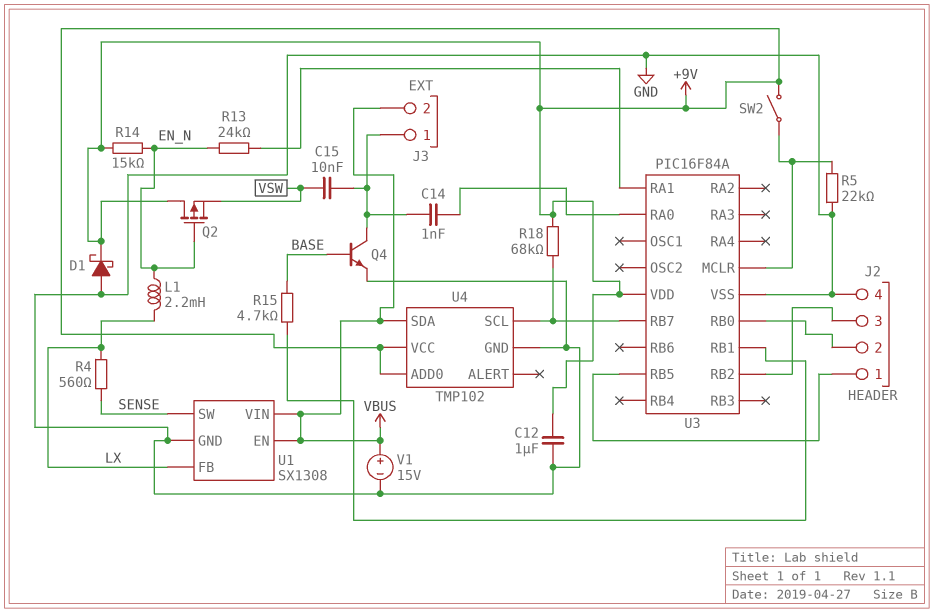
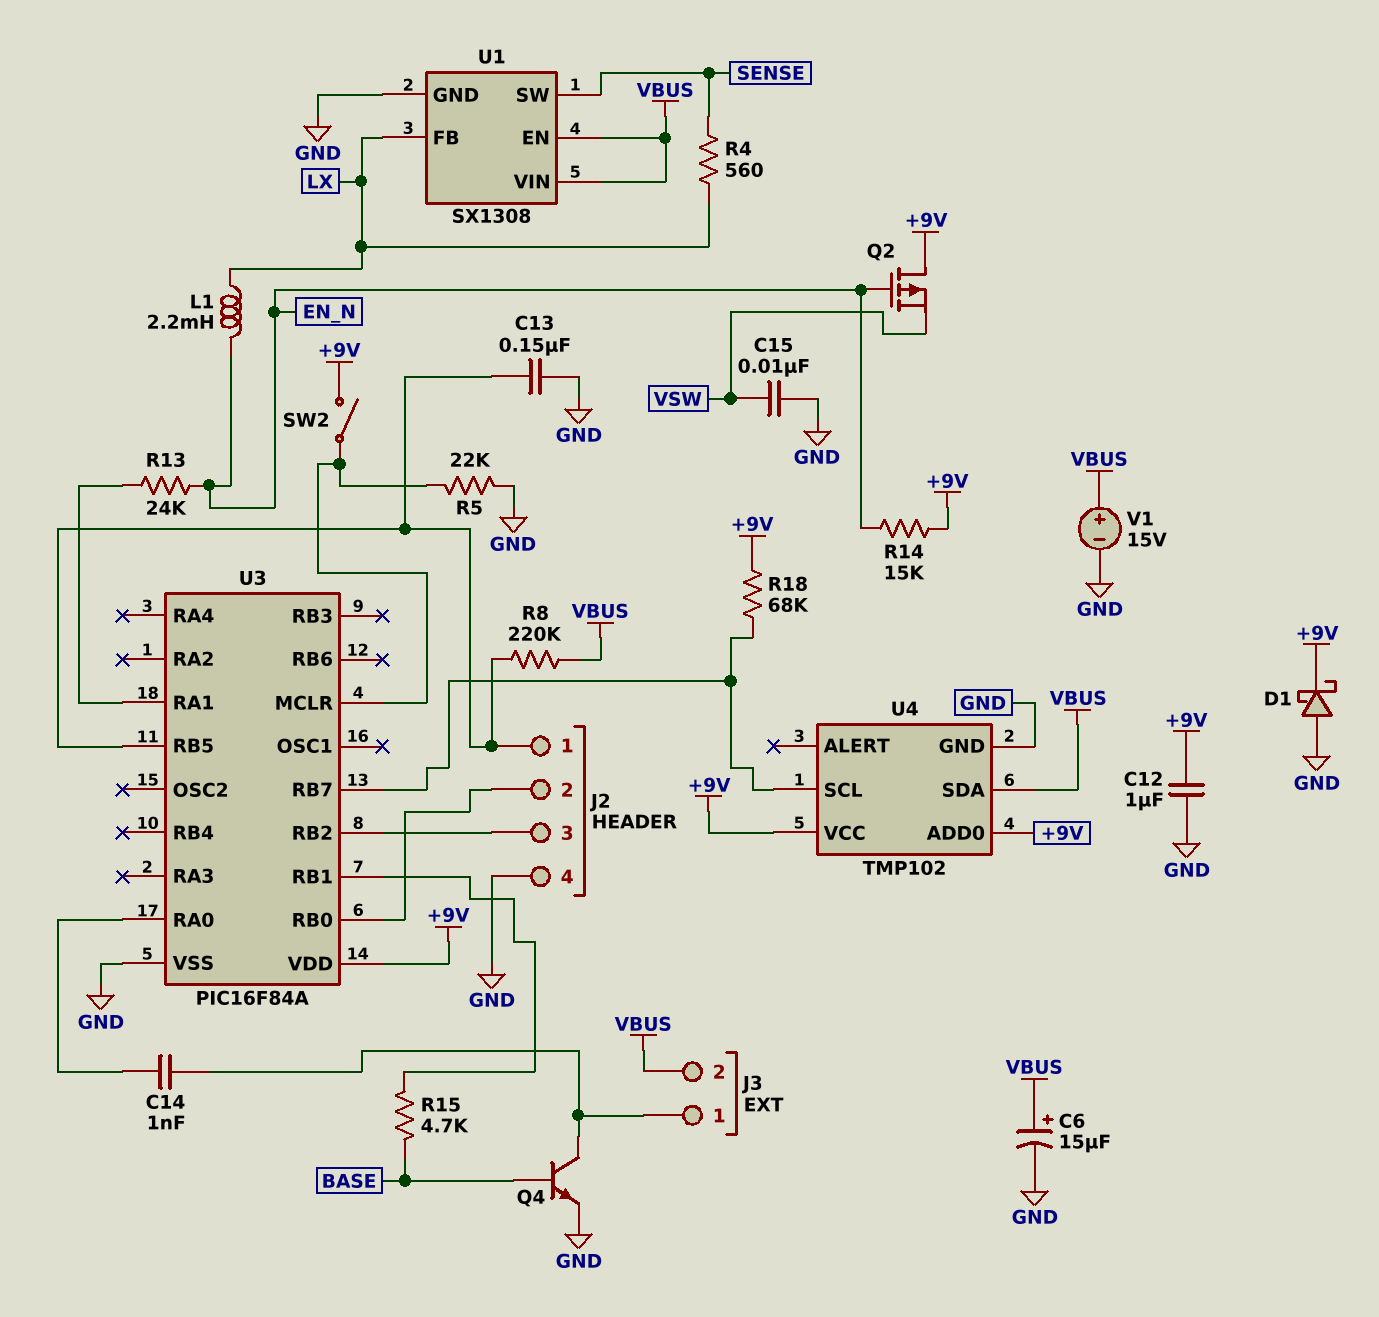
C6: none -> 15uF (plus VBUS, minus GND)
C13: none -> 150nF (GND, J2/1)
C15: 10nF (J3/1, VSW) -> 10nF (GND, VSW)
R8: none -> 220k (J2/1, VBUS)

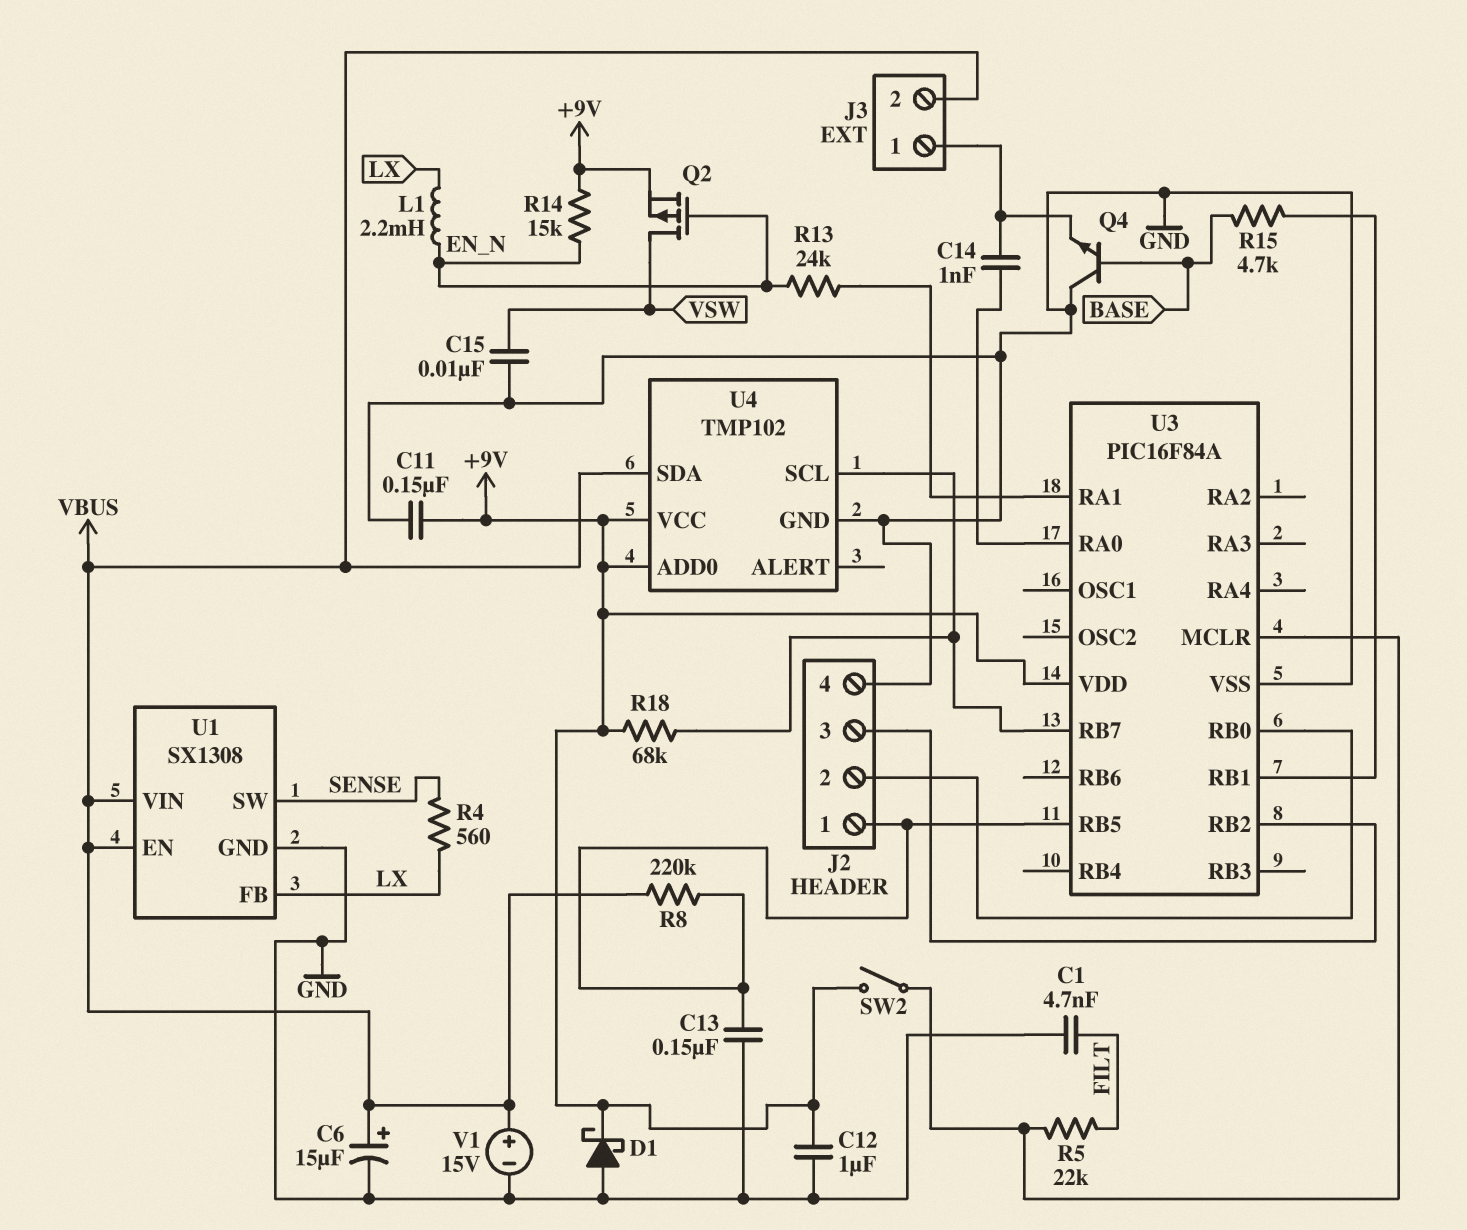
C1: none -> 4.7nF (FILT, GND)
C11: none -> 150nF (+9V, GND)
Q2: PMOS (G EN_N, D +9V, S VSW) -> PMOS (G EN_N, D VSW, S +9V)
Q4: NPN (B BASE, C J3/1, E GND) -> NPN (B BASE, C GND, E J3/1)
R5: 22k (GND, U3/MCLR) -> 22k (FILT, U3/MCLR)

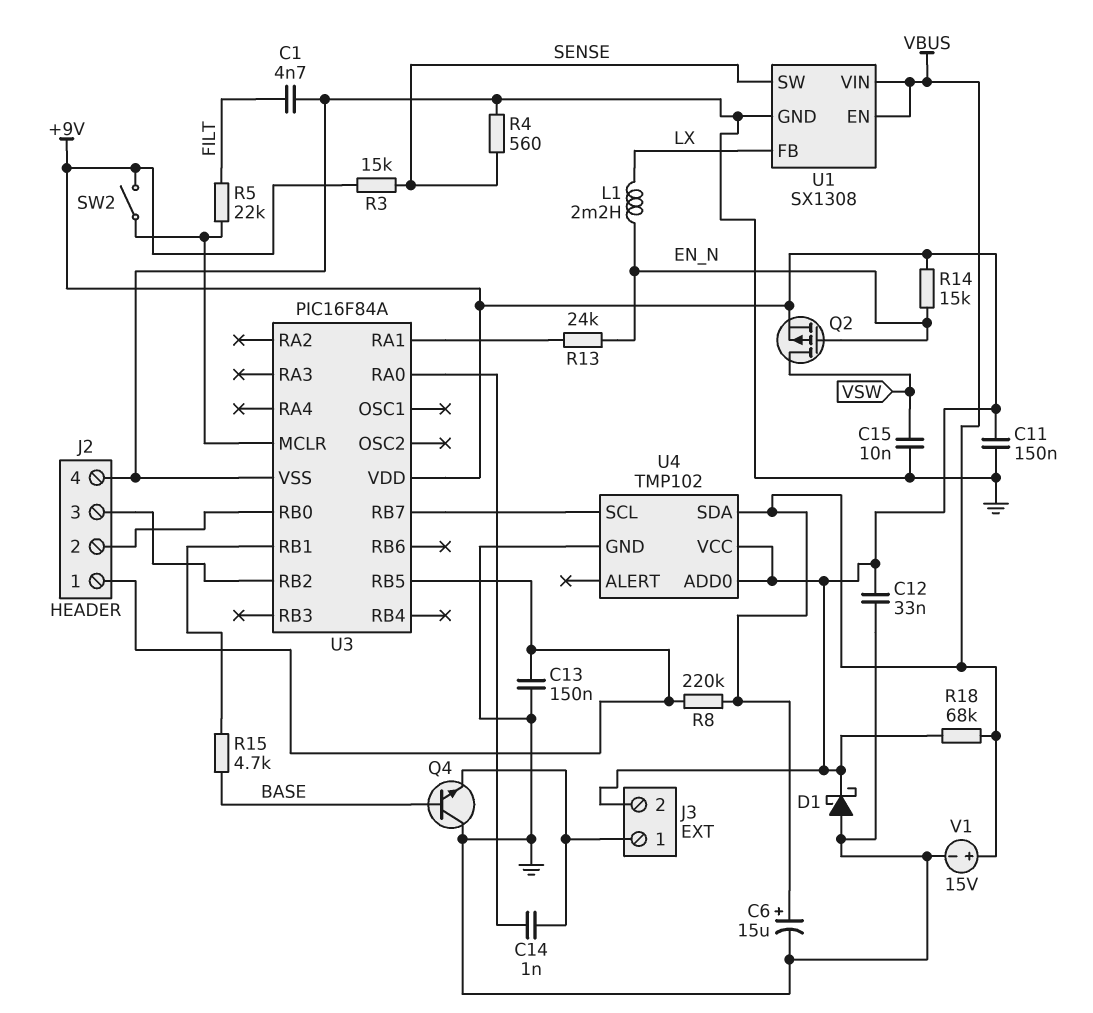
C12: 1uF (+9V, GND) -> 33nF (+9V, GND)
J3 pin 2: VBUS -> +9V
R3: none -> 15k (+9V, SENSE)
R4: 560 (LX, SENSE) -> 560 (GND, SENSE)
R18: 68k (+9V, U3/RB7) -> 68k (+9V, VBUS)

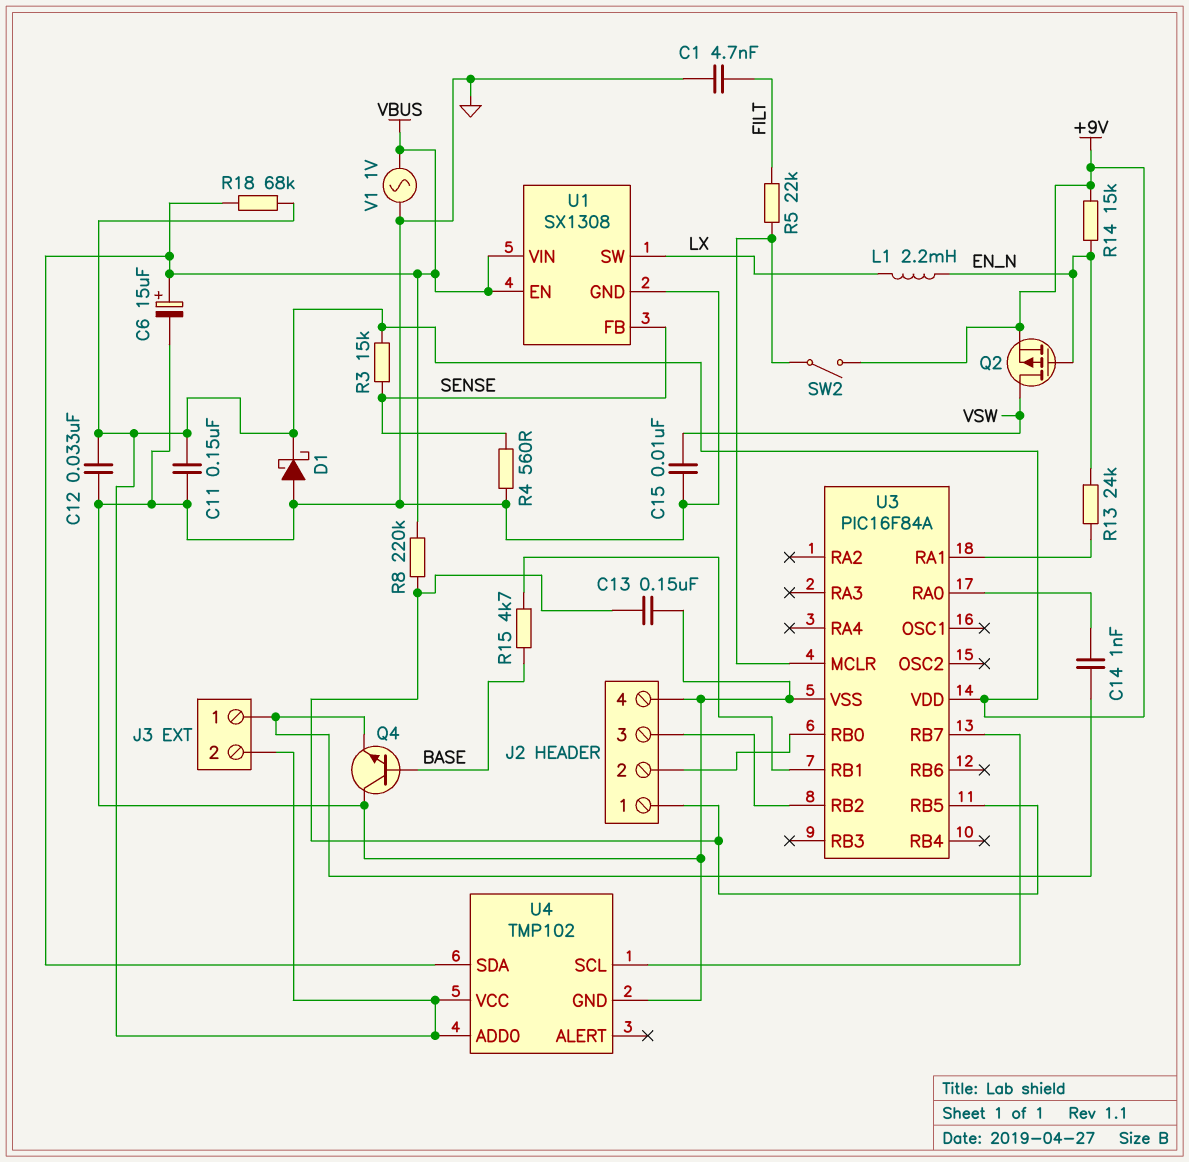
U1 pin FB: LX -> SENSE
U1 pin SW: SENSE -> LX
V1: 15V (plus VBUS, minus GND) -> AC 1V (GND, VBUS)

